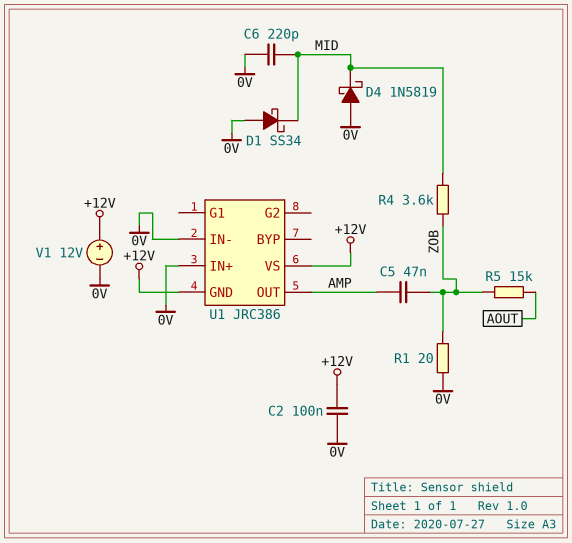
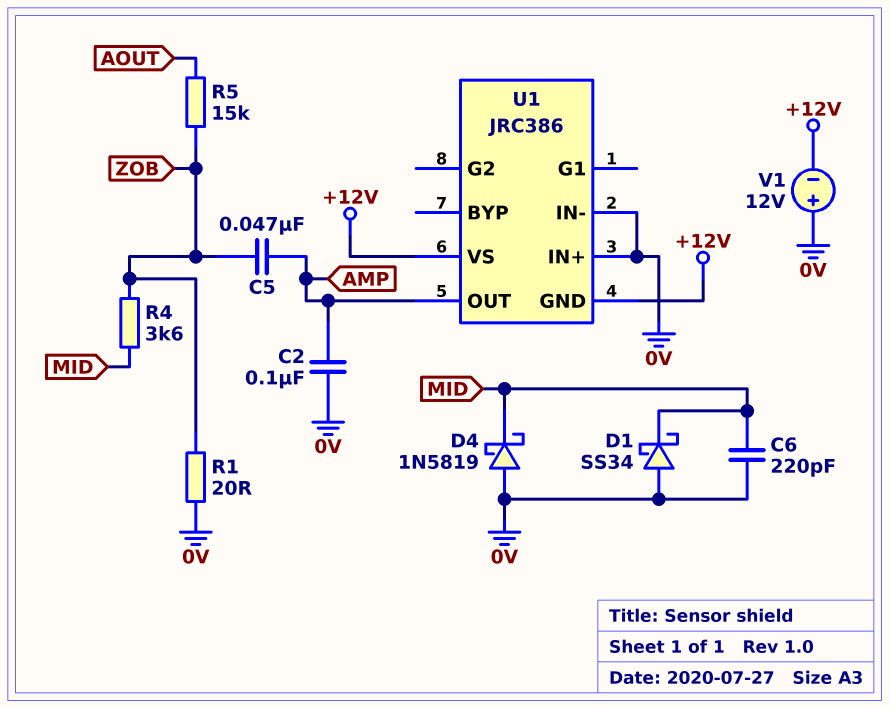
C2: 100nF (+12V, 0V) -> 100nF (0V, AMP)
V1: 12V (plus +12V, minus 0V) -> 12V (plus 0V, minus +12V)

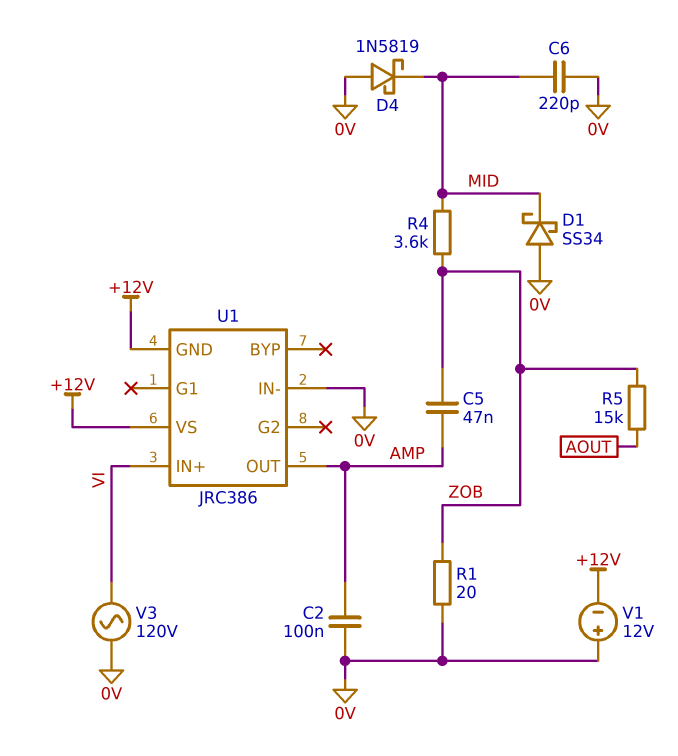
U1 pin IN+: 0V -> VI
V3: none -> AC 120V (0V, VI)

